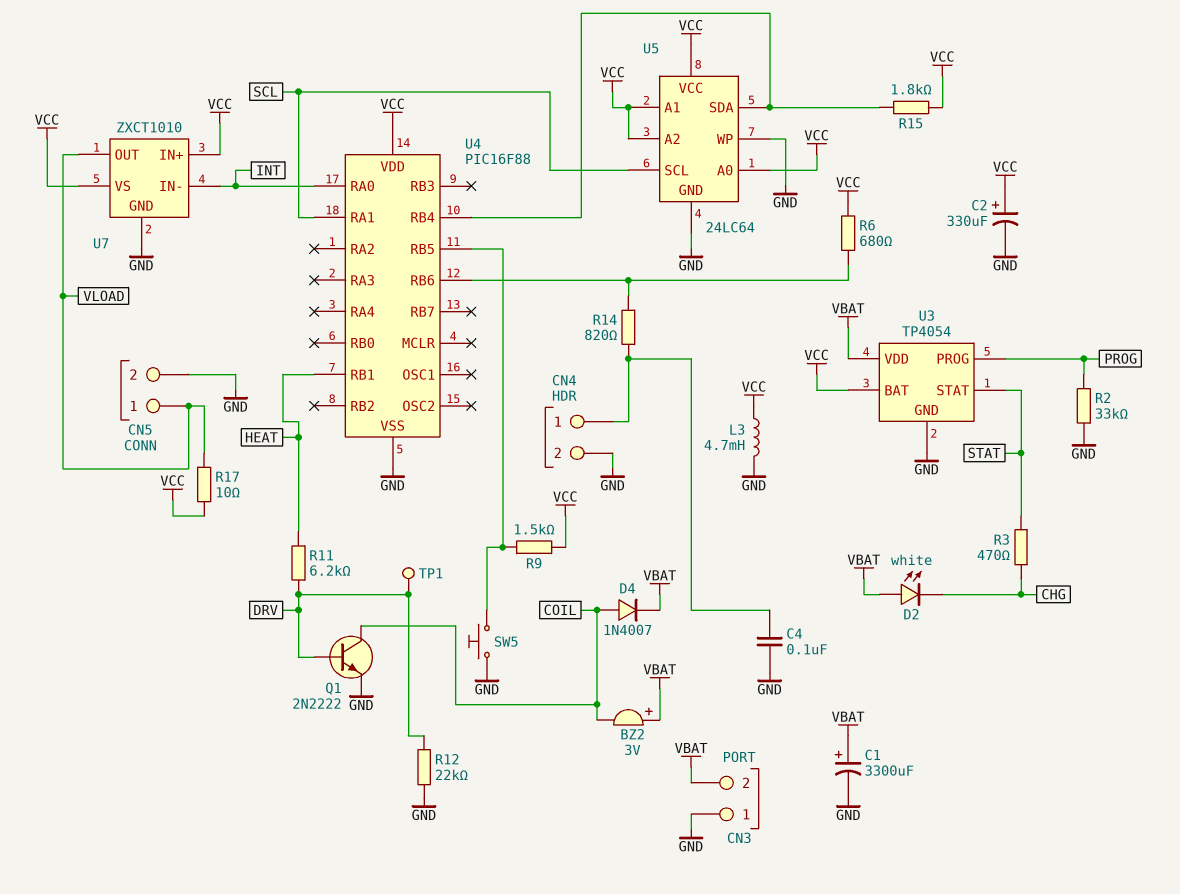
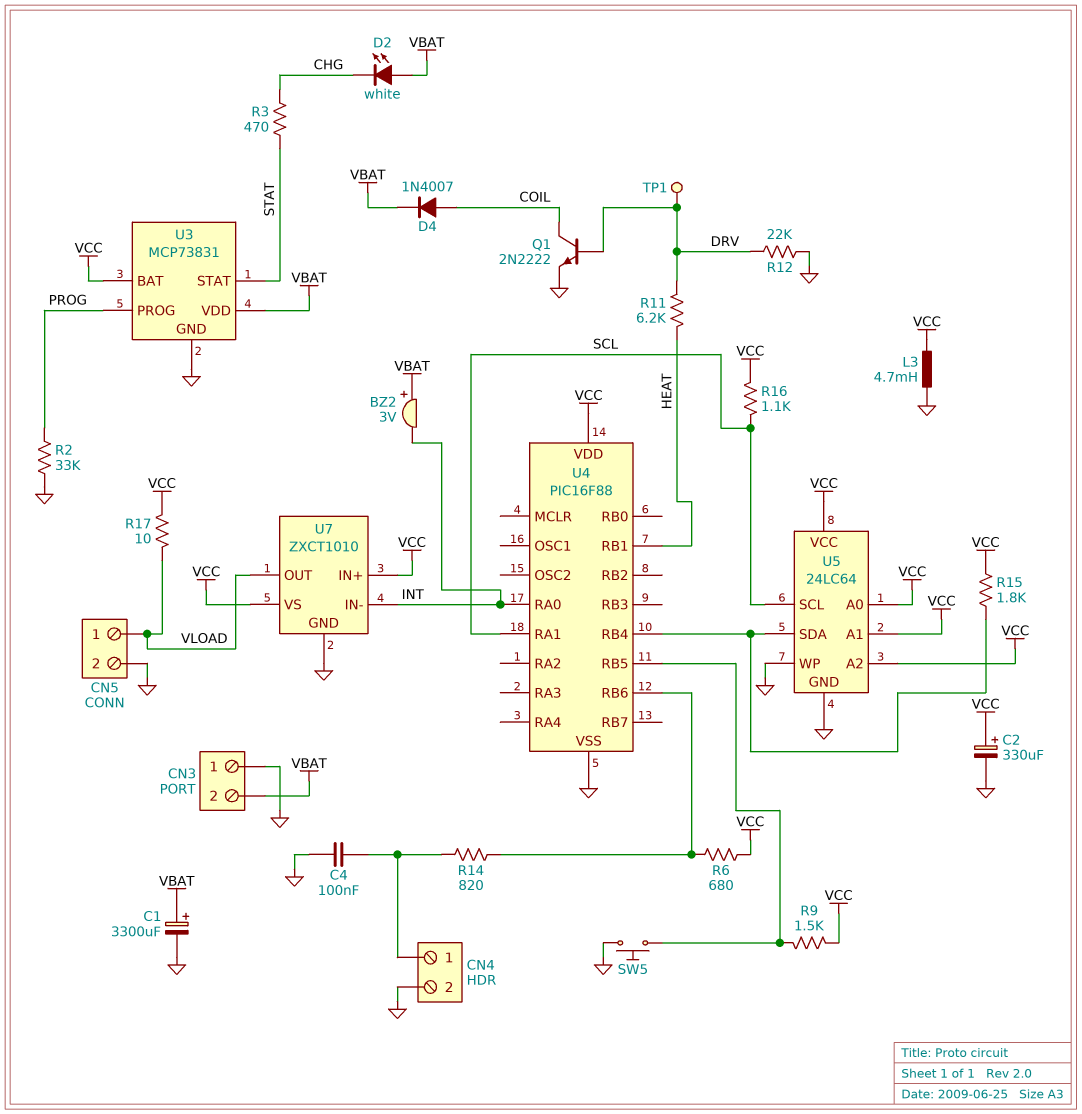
BZ2: buzzer 3V (plus VBAT, minus COIL) -> buzzer 3V (plus VBAT, minus INT)
R16: none -> 1.1k (SCL, VCC)
U3: TP4054 -> MCP73831

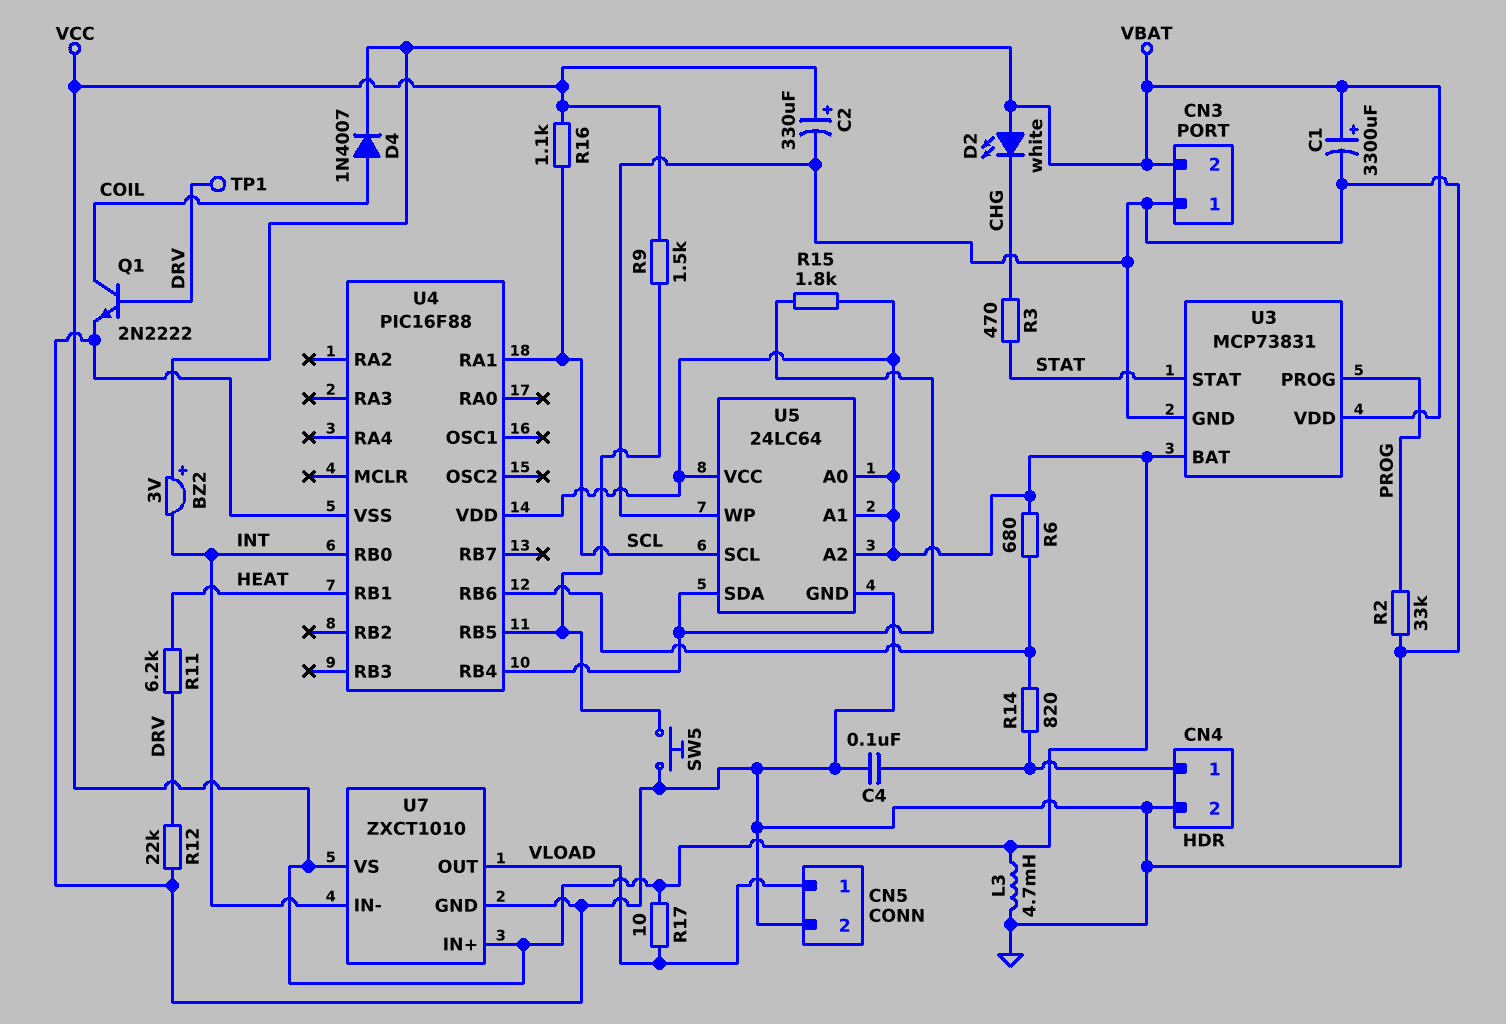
U4 pin RA0: INT -> none
U4 pin RB0: none -> INT

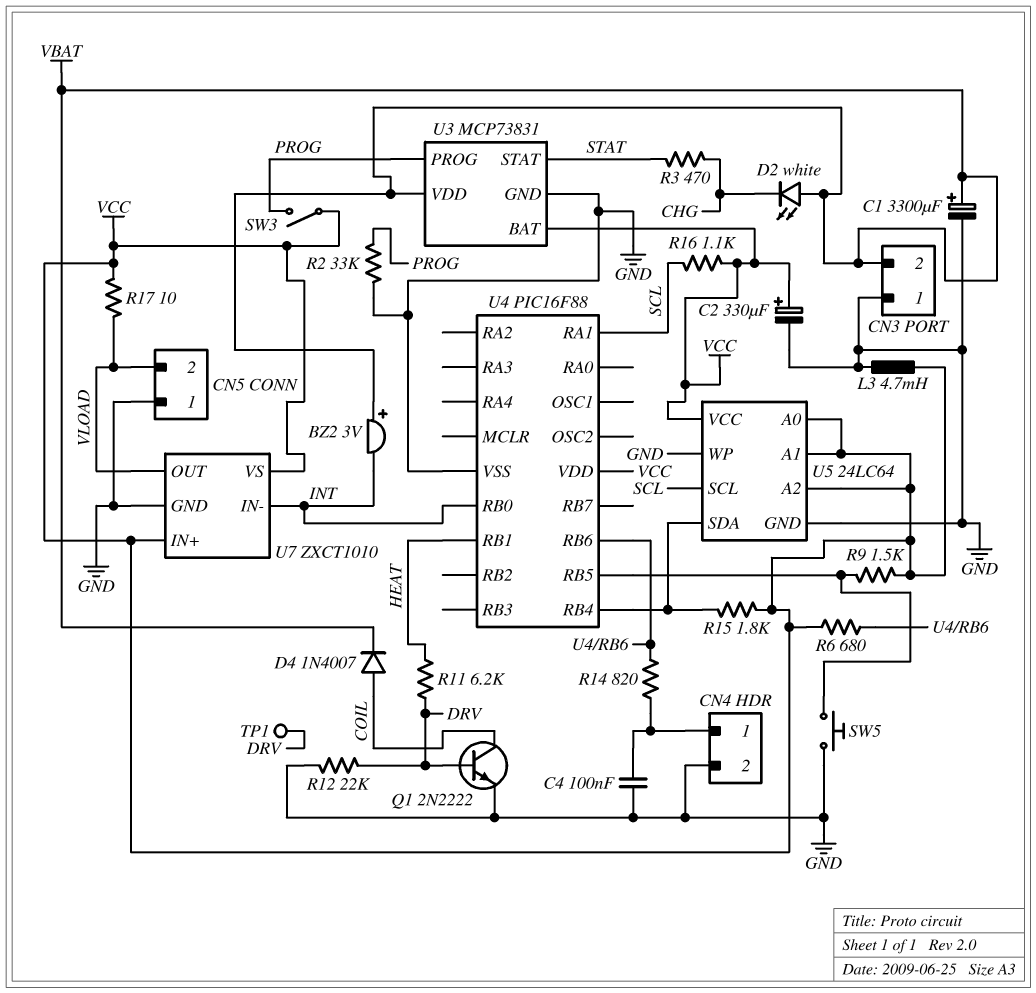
CN5 pin 1: VLOAD -> GND
CN5 pin 2: GND -> VLOAD
SW3: none -> switch (PROG, VCC)

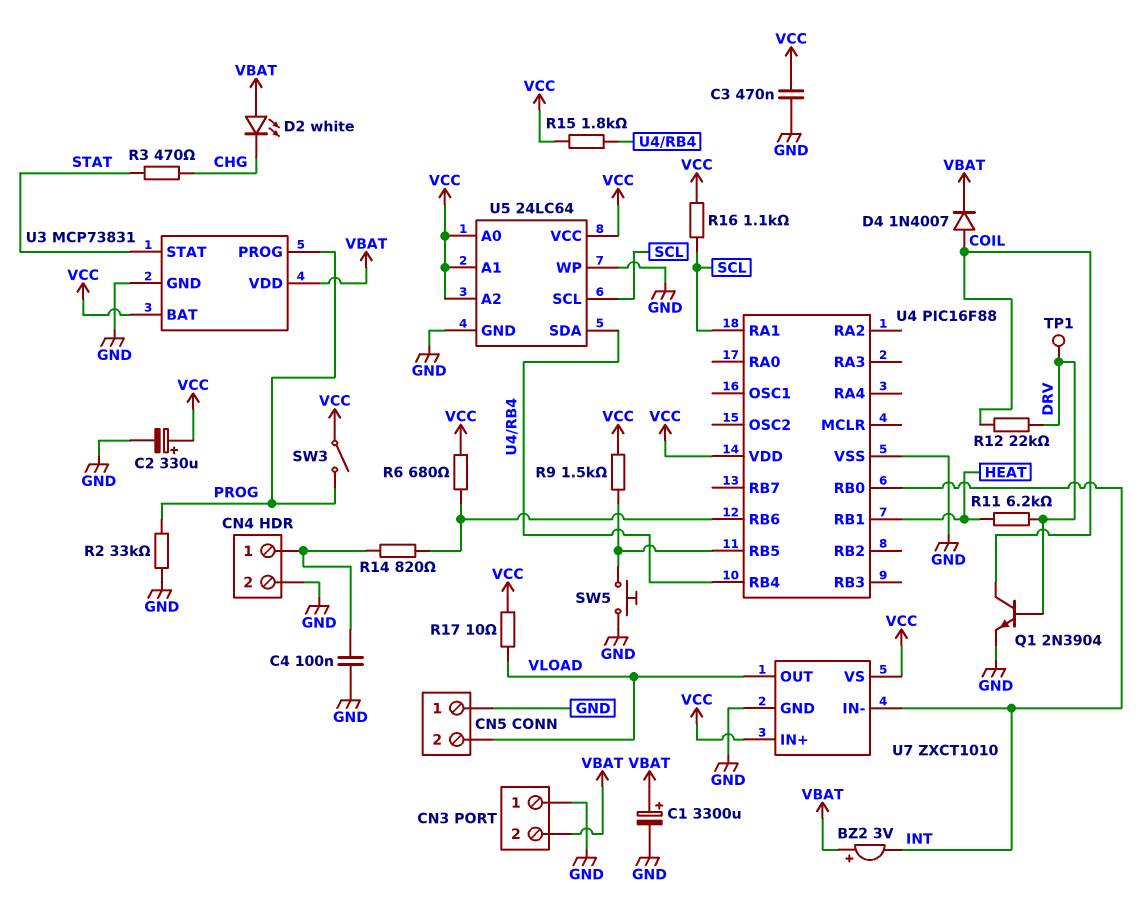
C3: none -> 470nF (GND, VCC)
L3: 4.7mH (GND, VCC) -> none
Q1: NPN 2N2222 (B DRV, C COIL, E GND) -> NPN 2N3904 (B DRV, C COIL, E GND)
R12: 22k (DRV, GND) -> 22k (COIL, DRV)

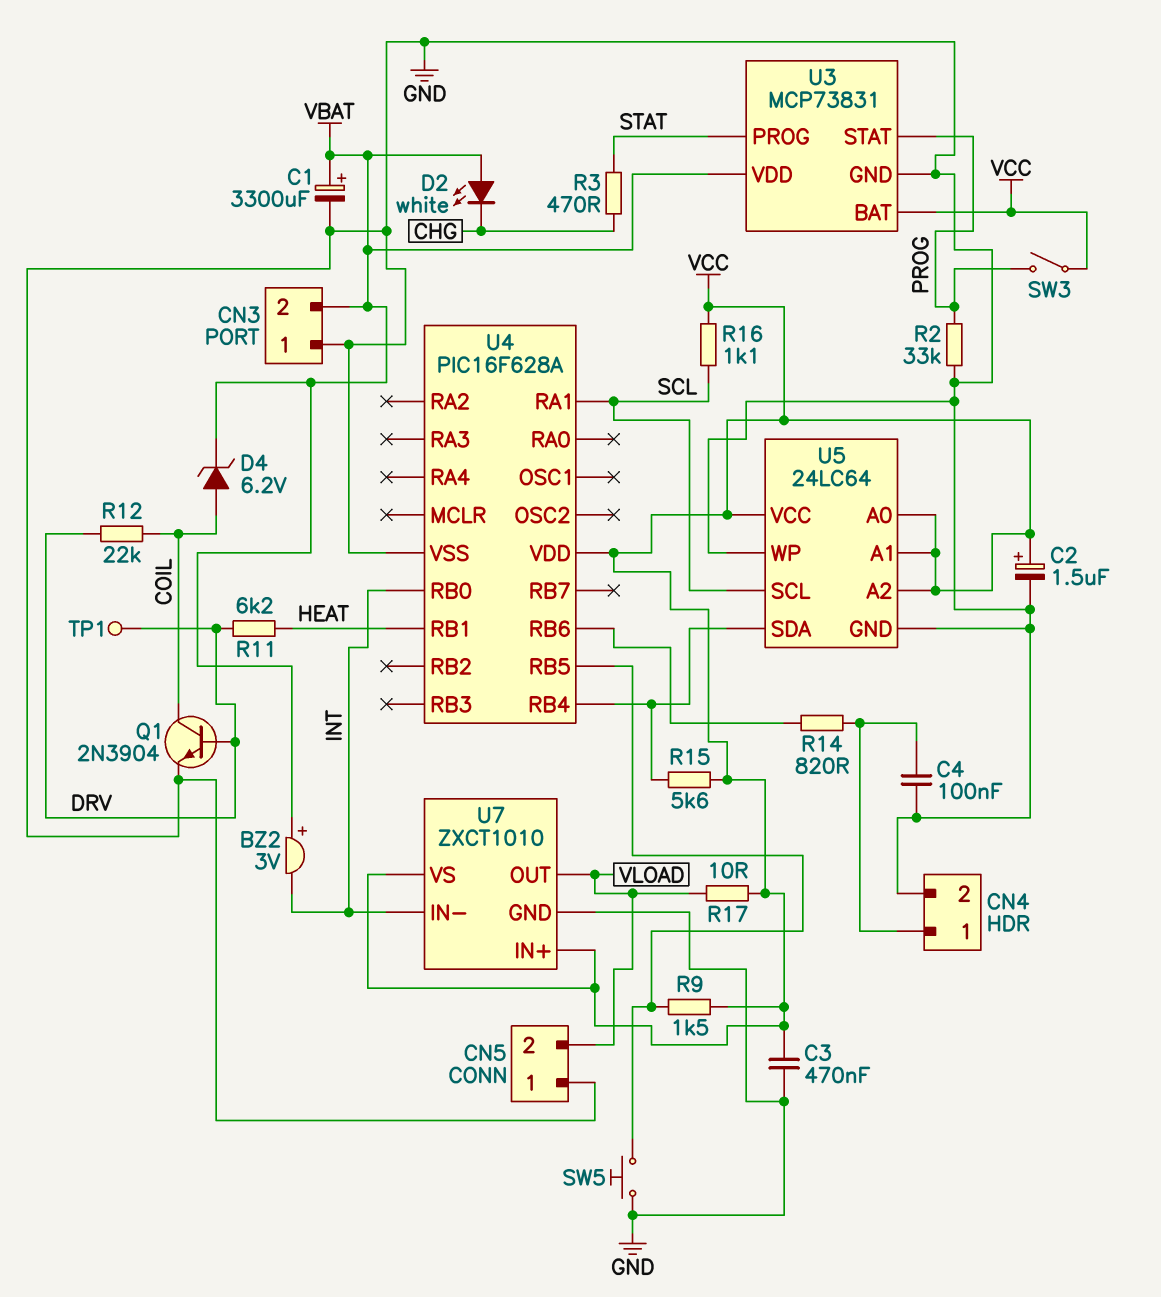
C2: 330uF (plus VCC, minus GND) -> 1.5uF (plus VCC, minus GND)
D4: diode 1N4007 (A COIL, K VBAT) -> zener 6.2V (A COIL, K VBAT)
R6: 680 (U4/RB6, VCC) -> none
R15: 1.8k (U4/RB4, VCC) -> 5.6k (U4/RB4, VCC)
U3 pin PROG: PROG -> STAT
U3 pin STAT: STAT -> PROG
U4: PIC16F88 -> PIC16F628A

